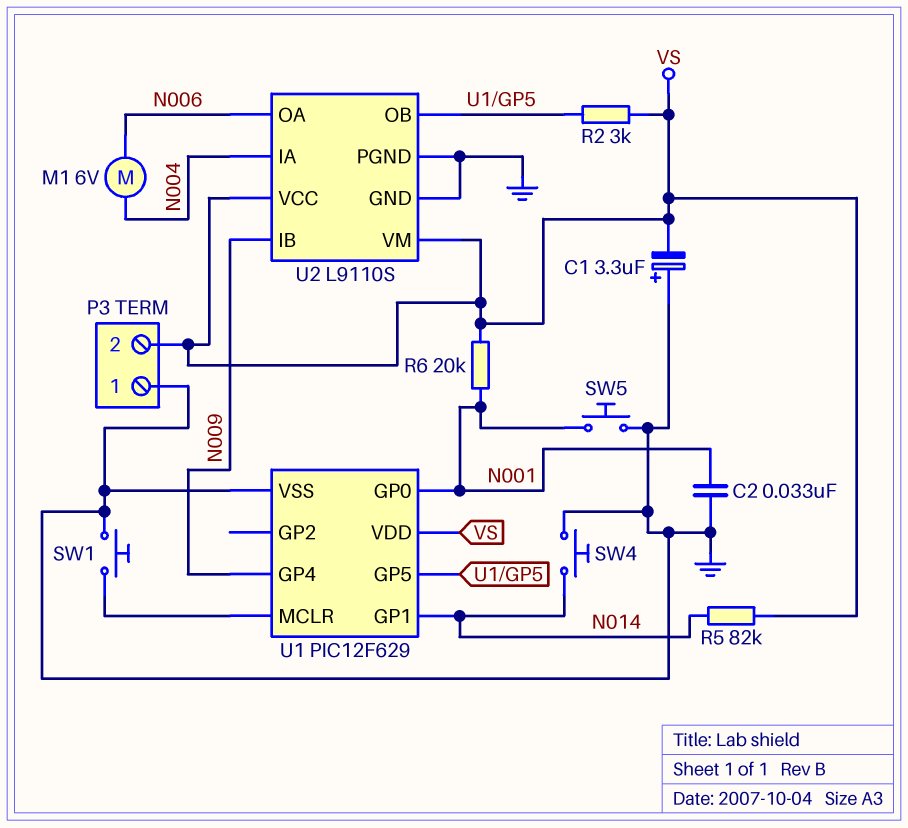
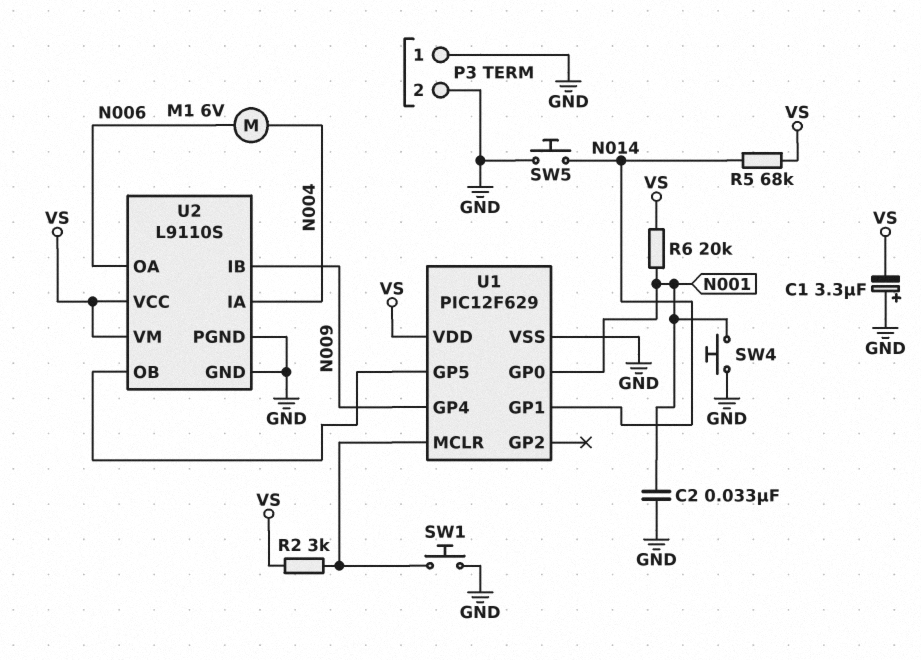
P3 pin 2: VS -> GND
R2: 3k (U1/GP5, VS) -> 3k (U1/MCLR, VS)
R5: 82k (N014, VS) -> 68k (N014, VS)
SW4: button (GND, N014) -> button (GND, N001)
SW5: button (GND, N001) -> button (GND, N014)

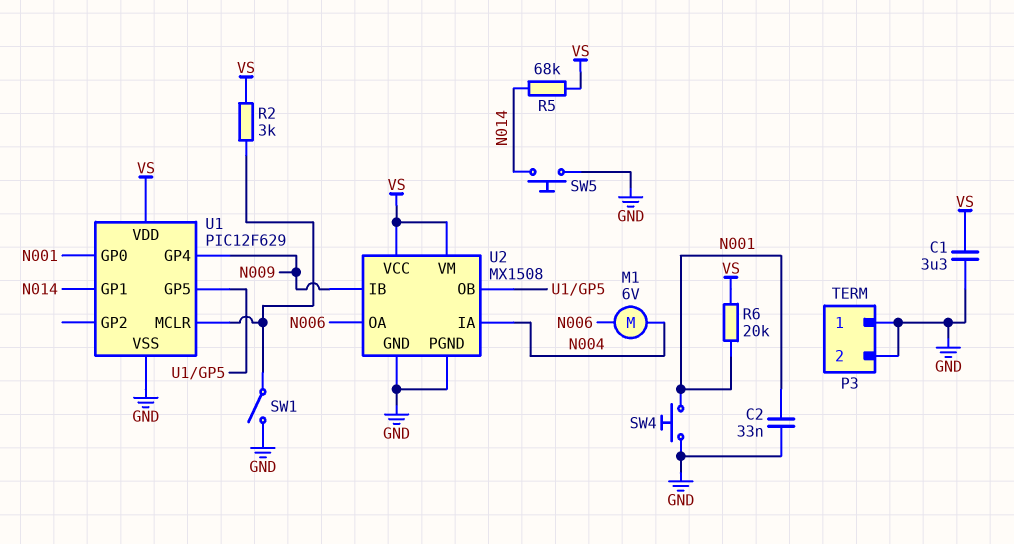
C1: 3.3uF (plus GND, minus VS) -> 3.3uF (GND, VS)
SW1: button (GND, U1/MCLR) -> switch (GND, U1/MCLR)
U2: L9110S -> MX1508

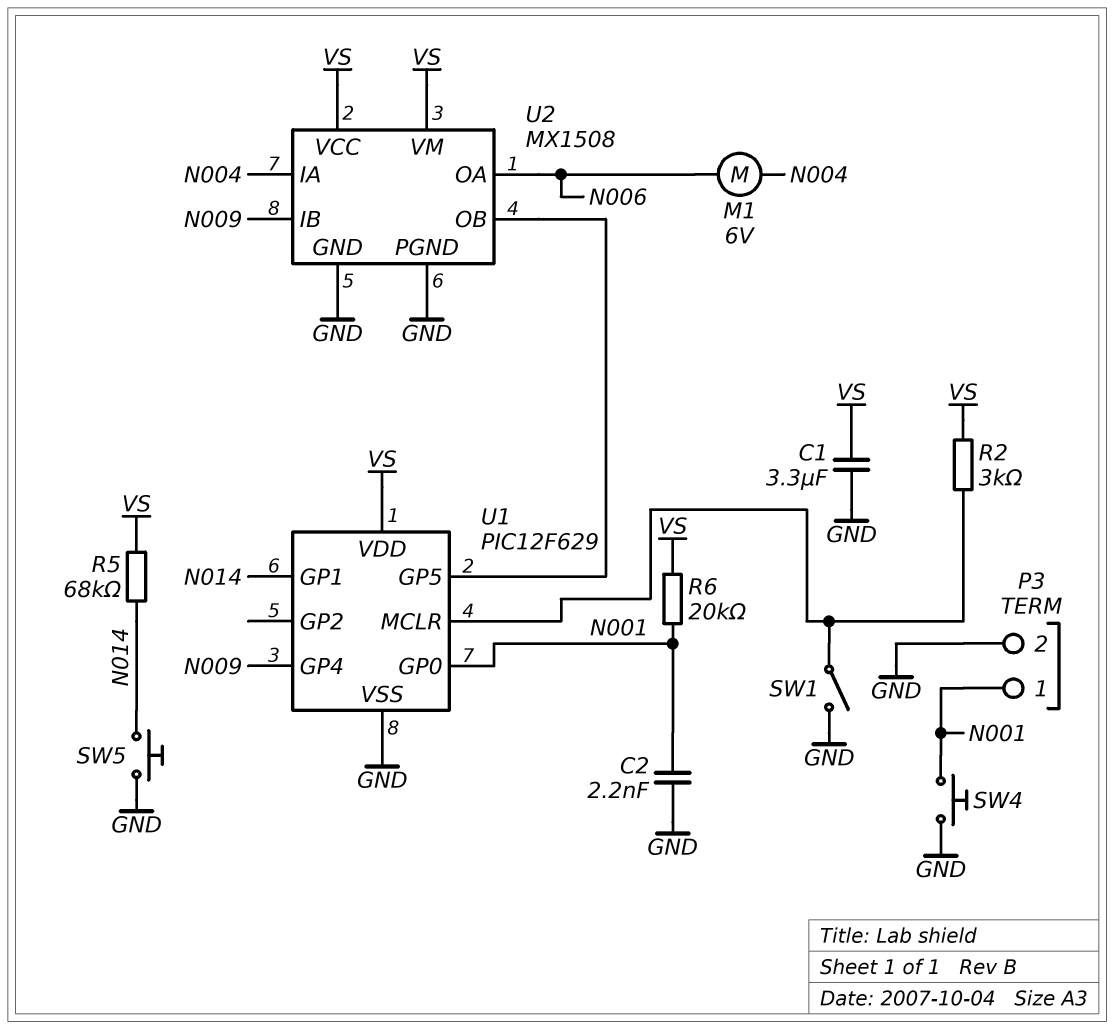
C2: 33nF (GND, N001) -> 2.2nF (GND, N001)
P3 pin 1: GND -> N001

